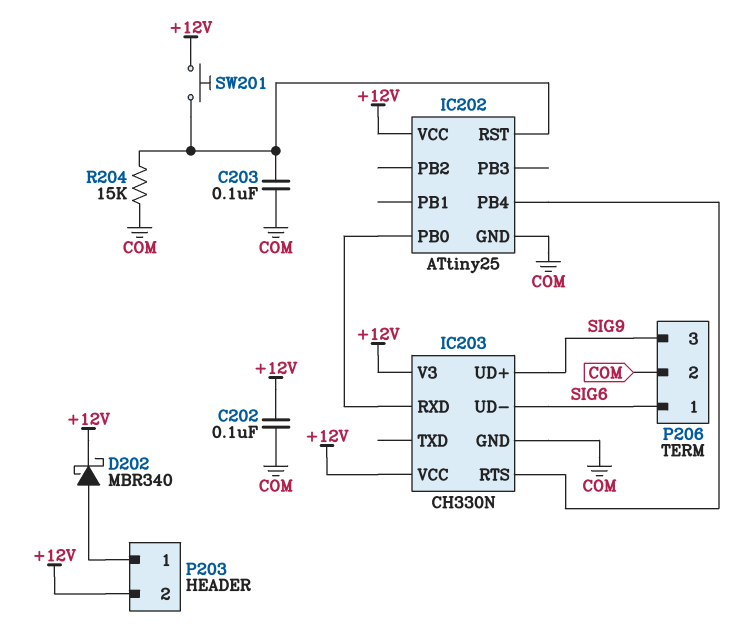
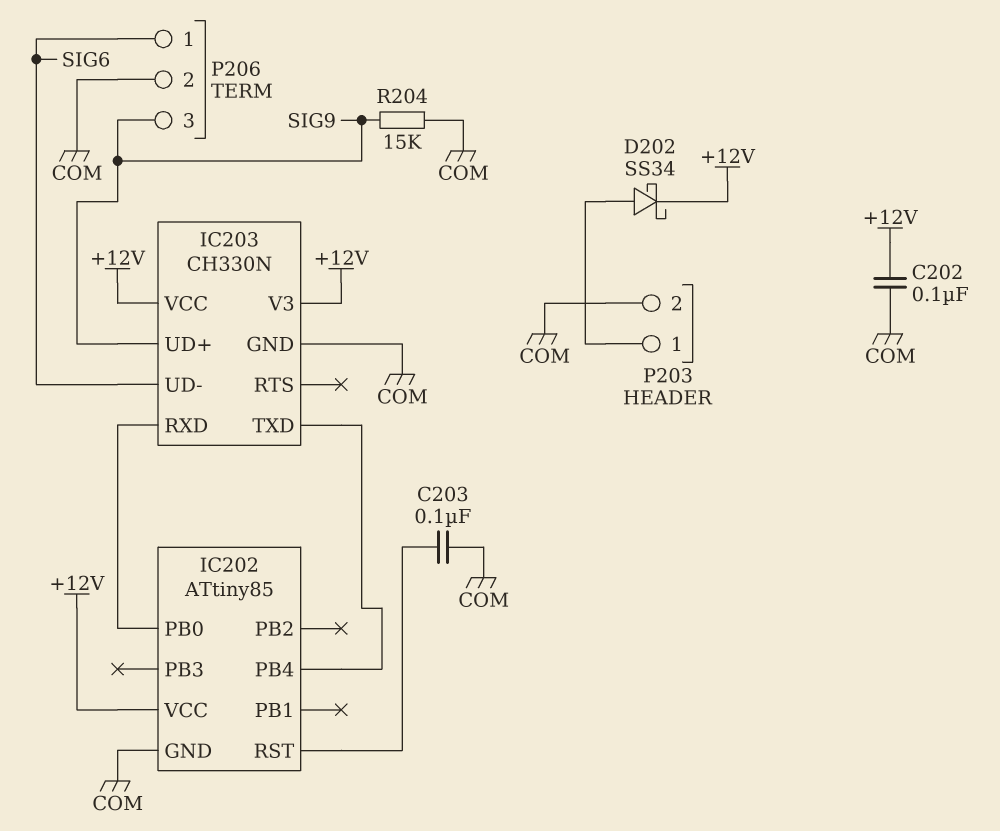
D202: schottky MBR340 (A P203/1, K +12V) -> schottky SS34 (A P203/1, K +12V)
IC202: ATtiny25 -> ATtiny85
IC203 pin RTS: IC202/PB4 -> none
IC203 pin TXD: none -> IC202/PB4
P203 pin 2: +12V -> COM
R204: 15k (COM, IC202/RST) -> 15k (COM, SIG9)
SW201: button (+12V, IC202/RST) -> none

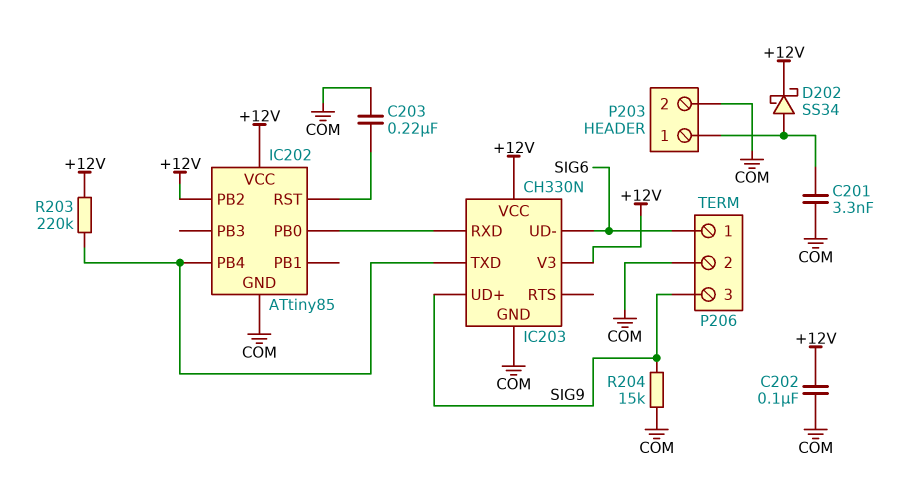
C201: none -> 3.3nF (COM, P203/1)
C203: 100nF (COM, IC202/RST) -> 220nF (COM, IC202/RST)
IC202 pin PB2: none -> +12V
R203: none -> 220k (+12V, IC202/PB4)

